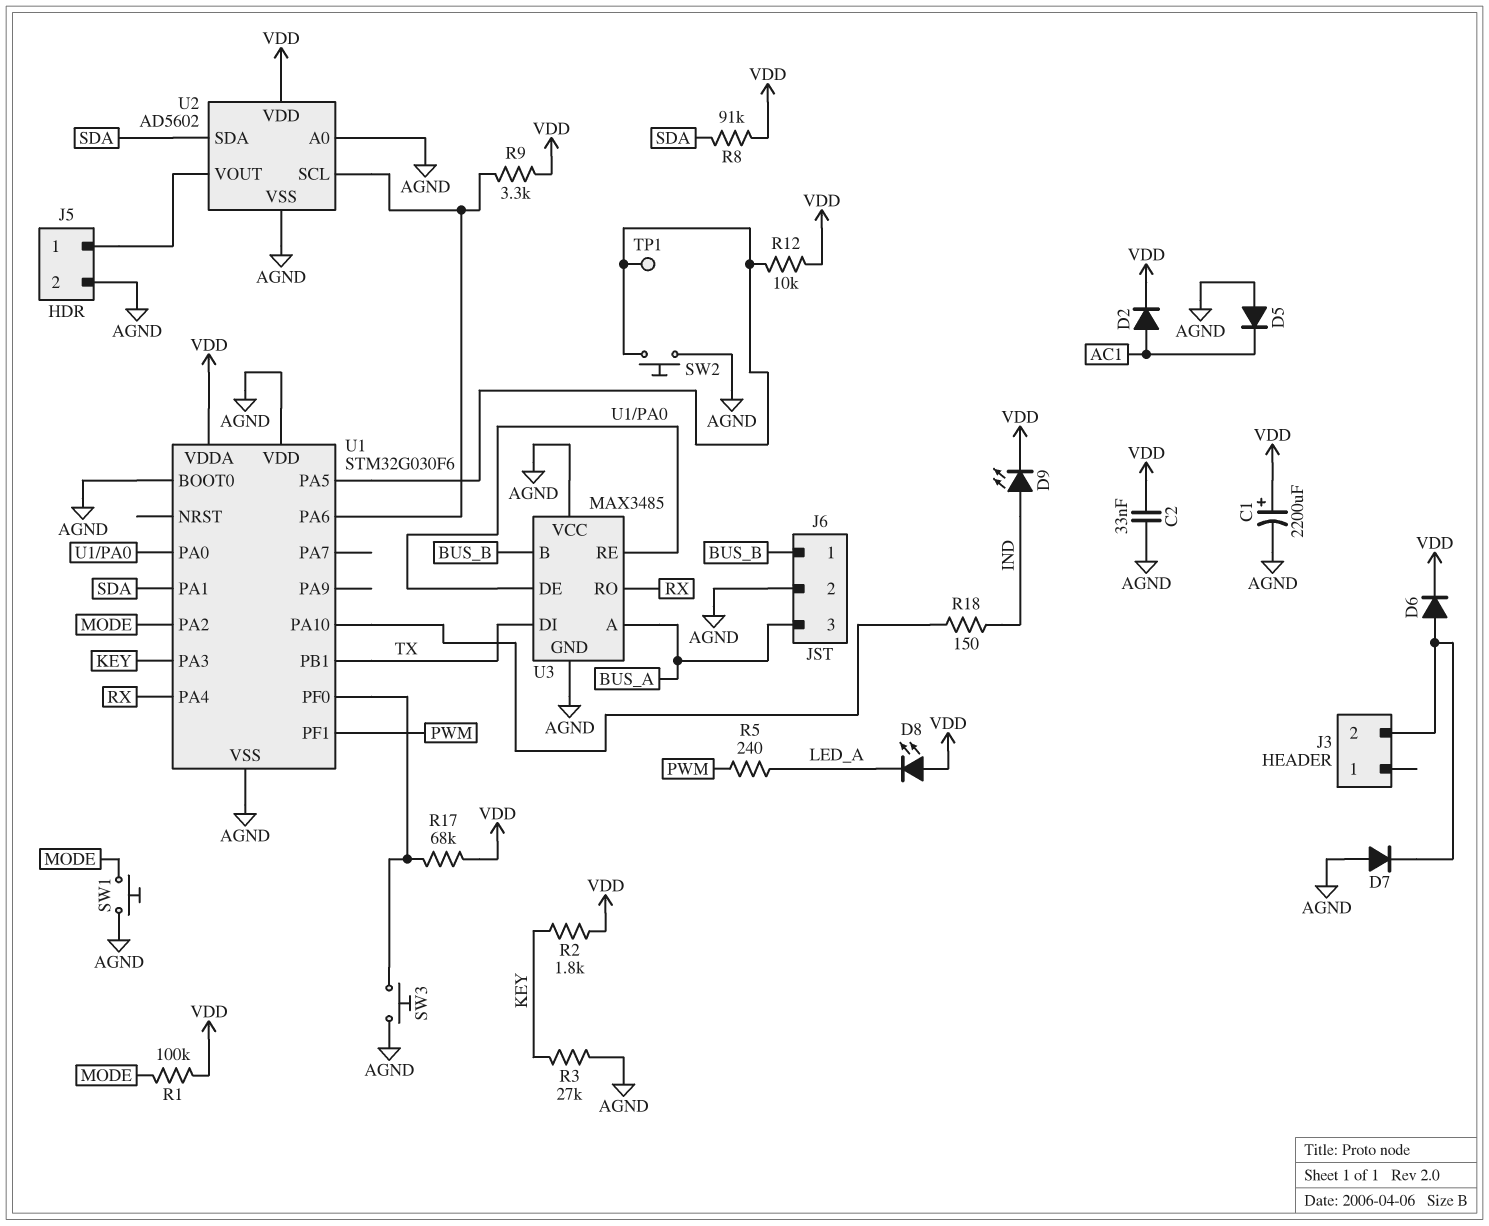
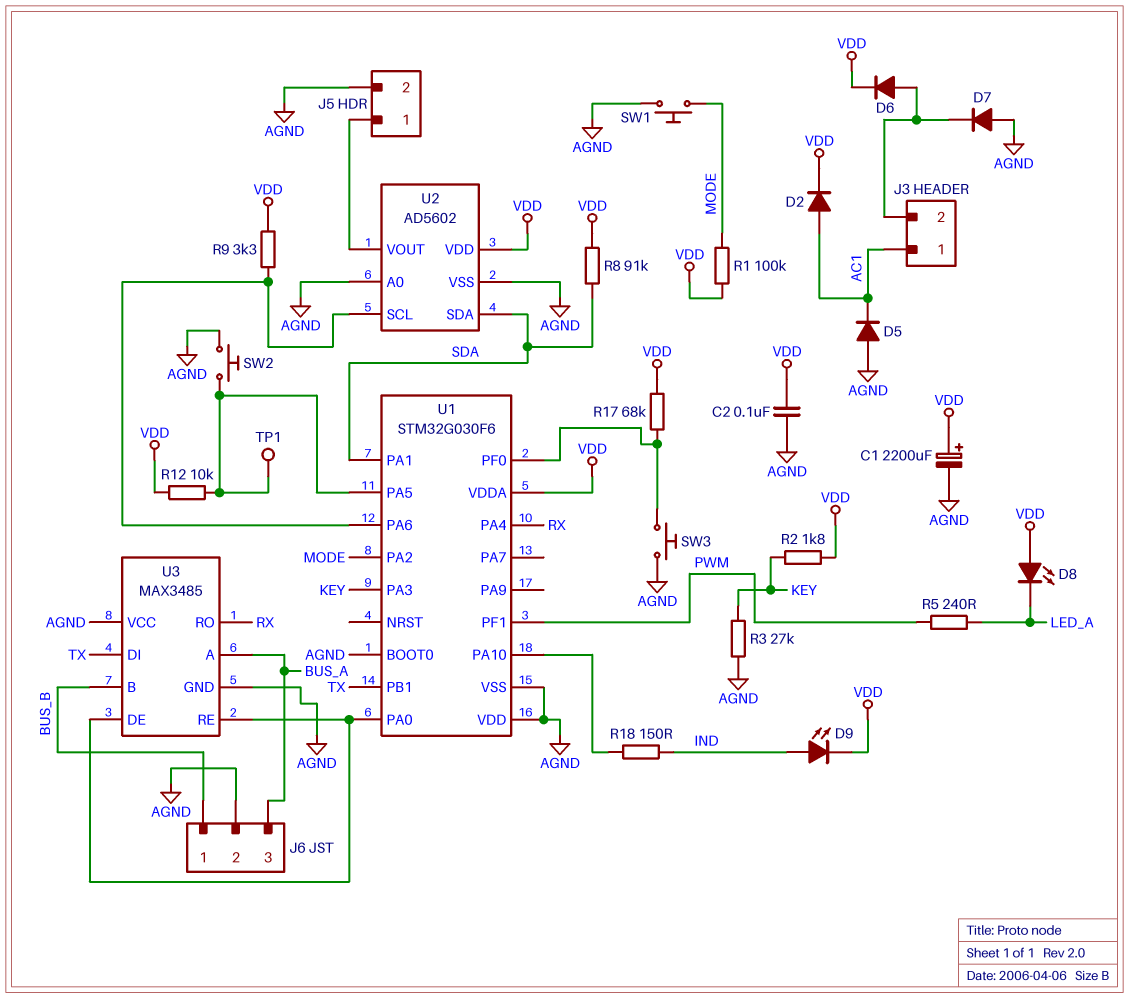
C2: 33nF (AGND, VDD) -> 100nF (AGND, VDD)
J3 pin 1: none -> AC1

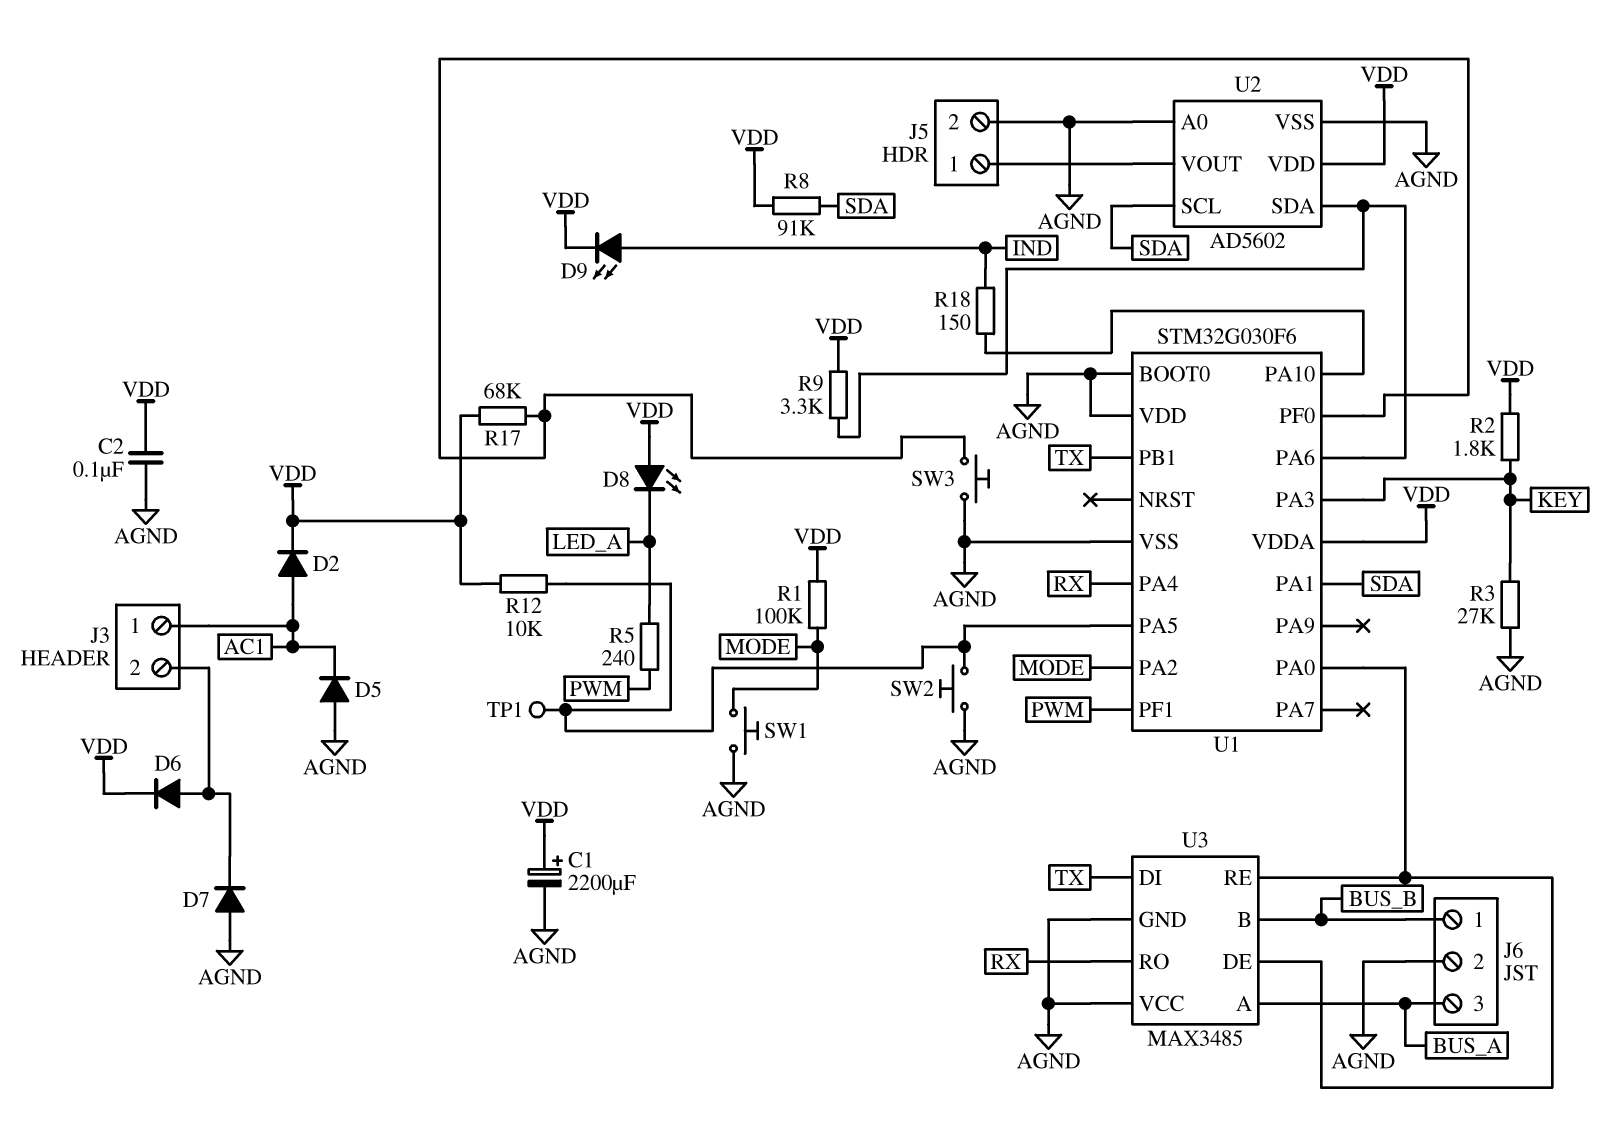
U2 pin SCL: U1/PA6 -> SDA
U2 pin SDA: SDA -> U1/PA6

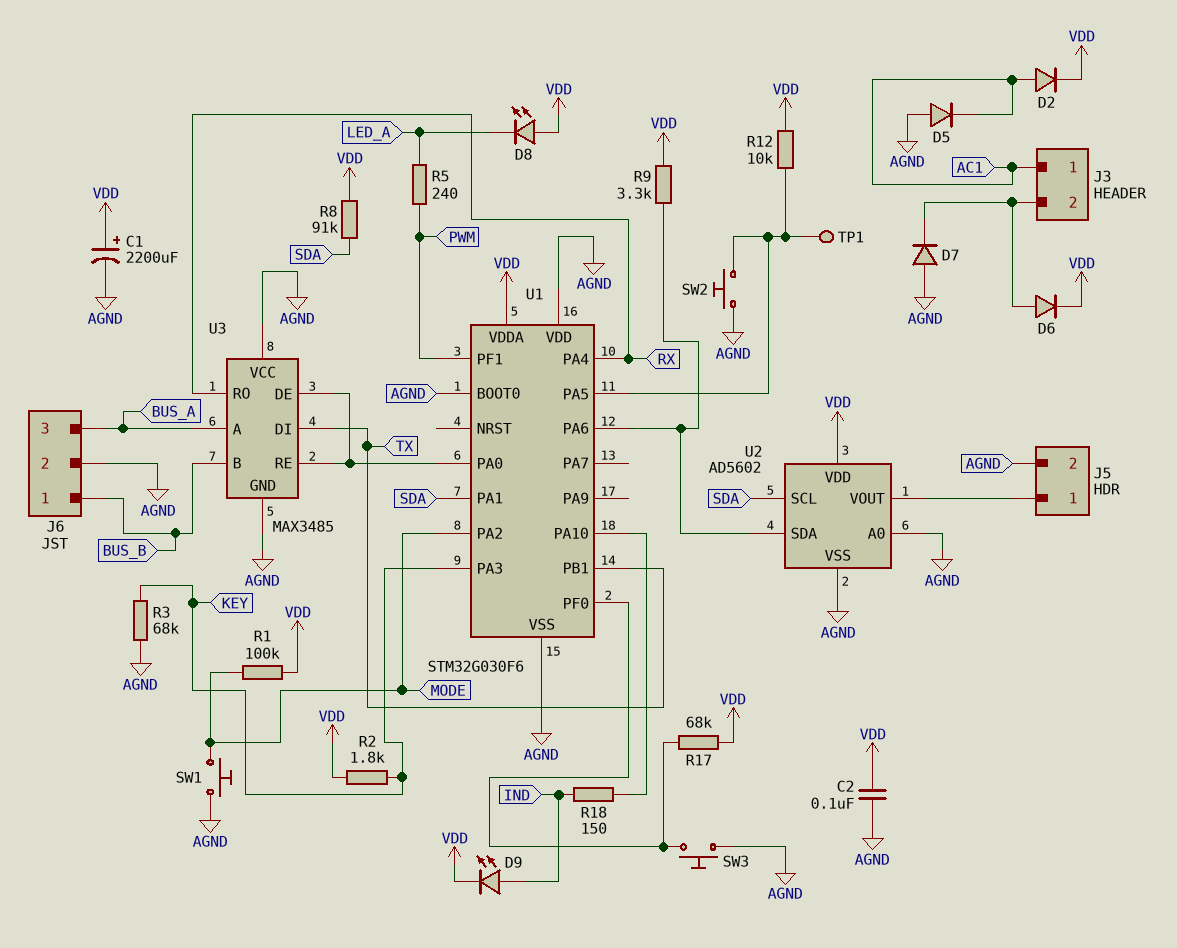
R3: 27k (AGND, KEY) -> 68k (AGND, KEY)

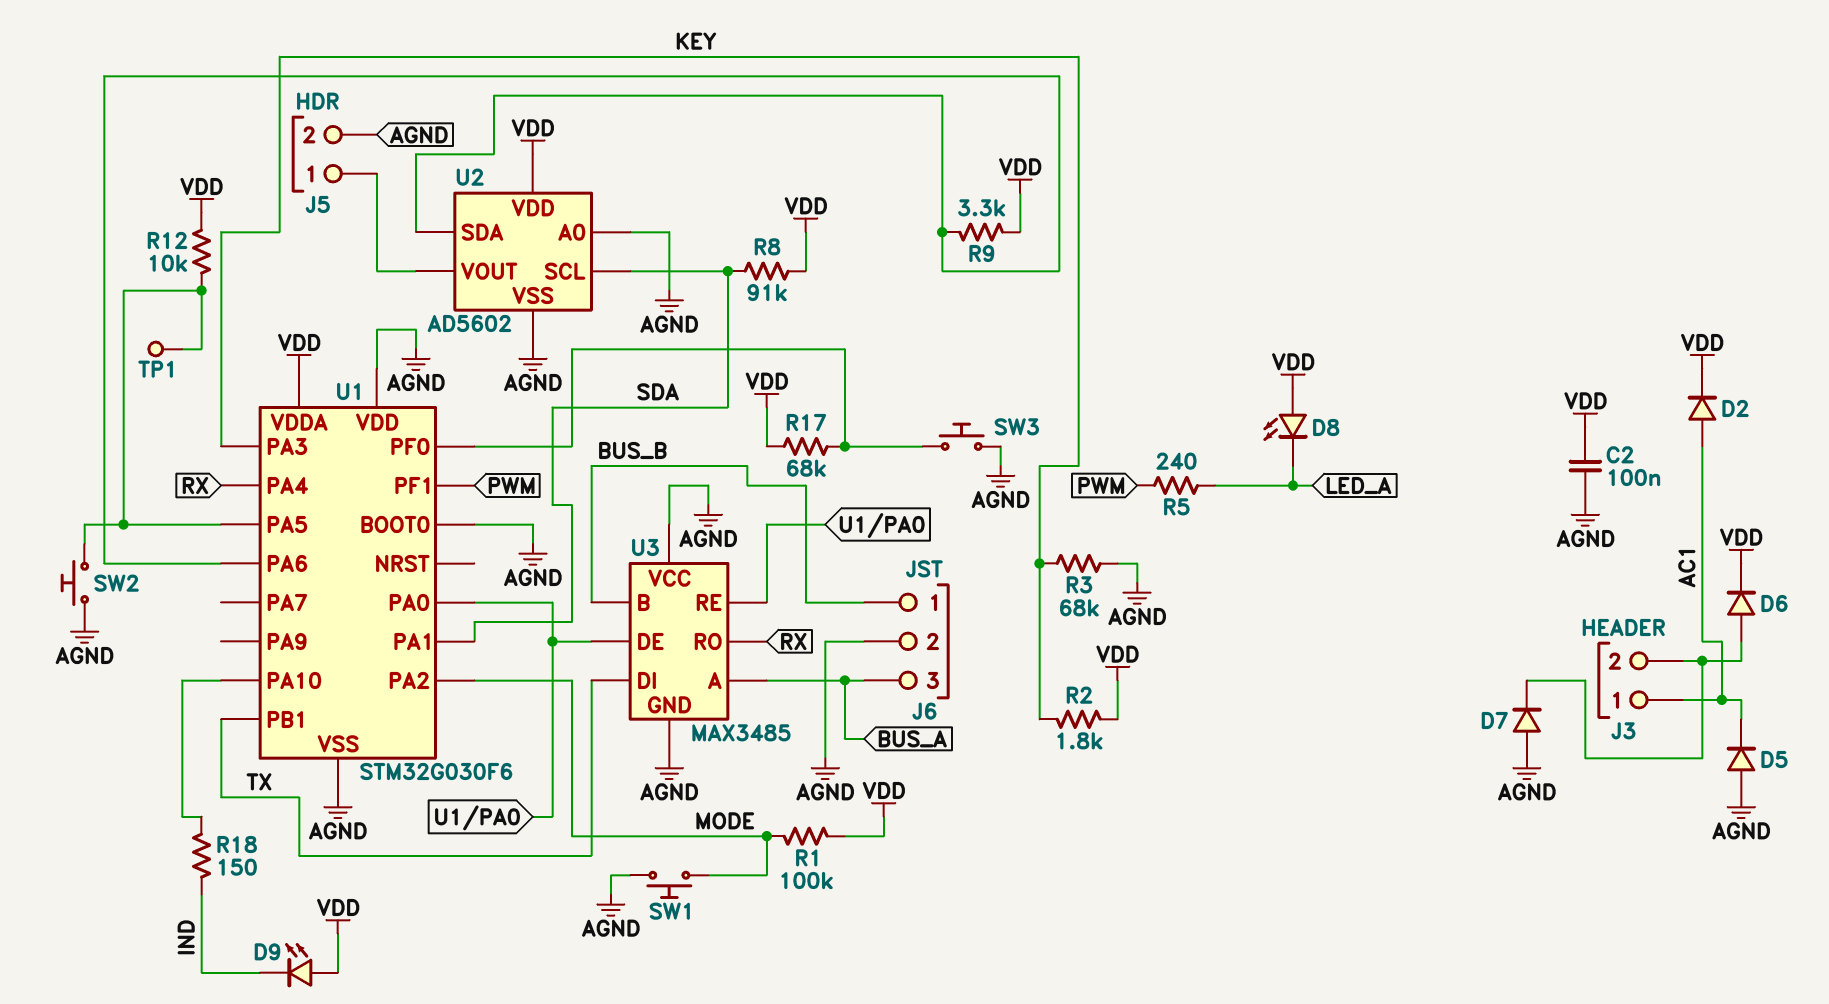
C1: 2200uF (plus VDD, minus AGND) -> none
D9: LED (A IND, K VDD) -> LED (A VDD, K IND)

